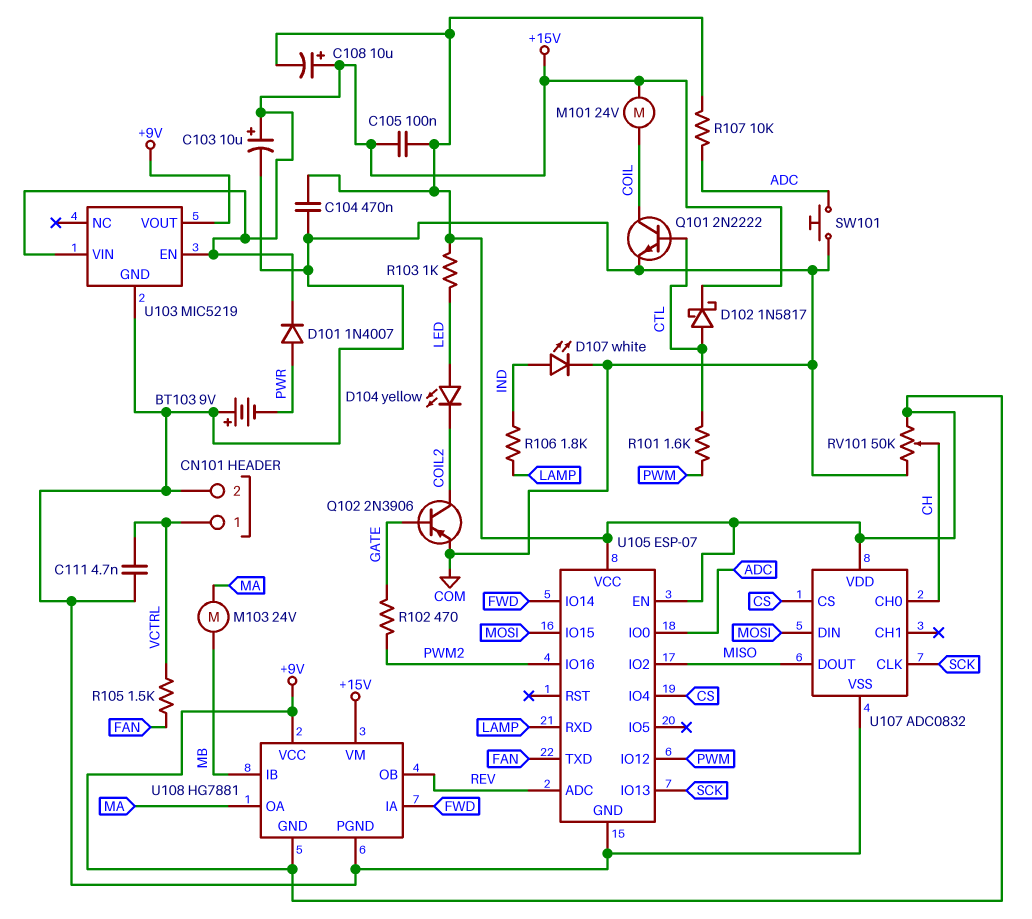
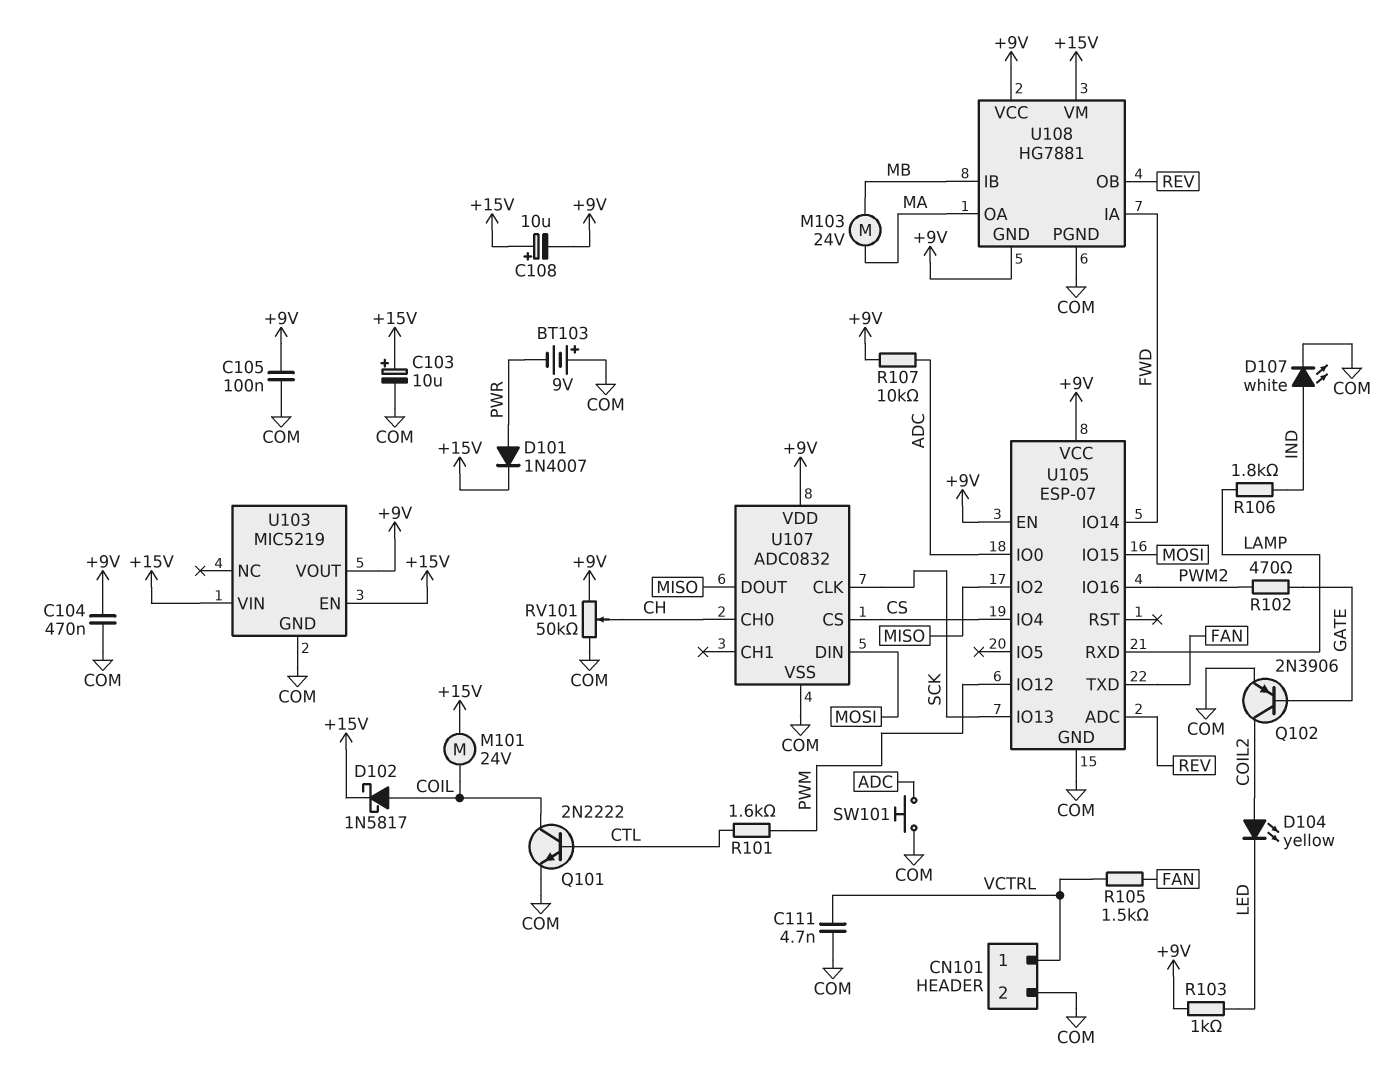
C105: 100nF (+9V, +15V) -> 100nF (+9V, COM)
D102: schottky 1N5817 (A CTL, K +15V) -> schottky 1N5817 (A COIL, K +15V)
D104: LED yellow (A LED, K COIL2) -> LED yellow (A COIL2, K LED)

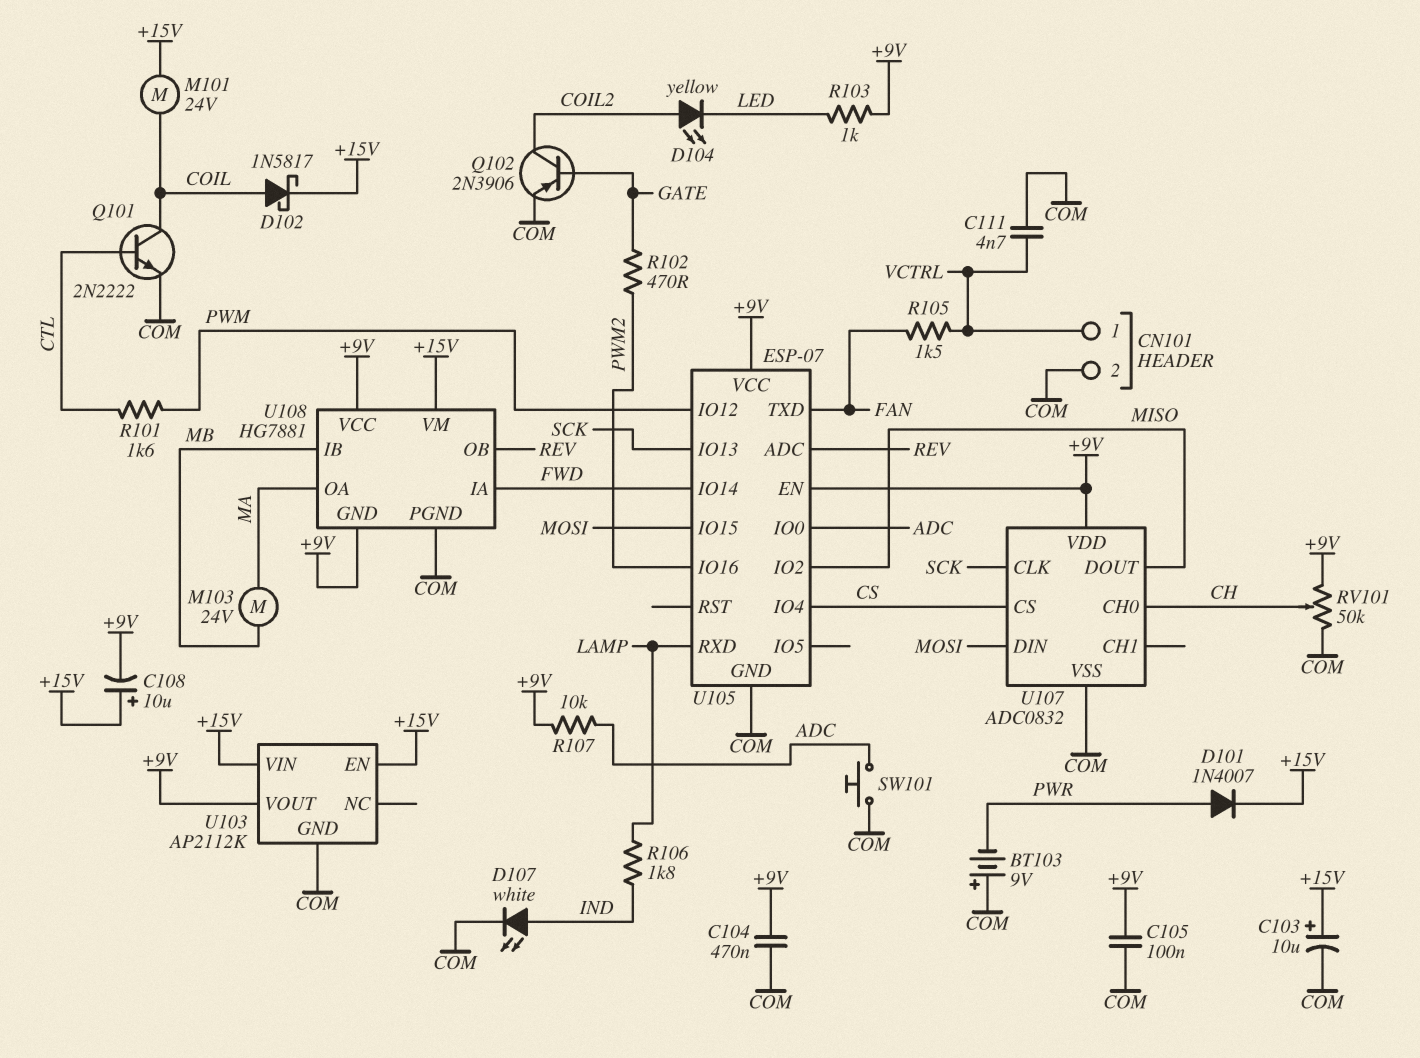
U103: MIC5219 -> AP2112K

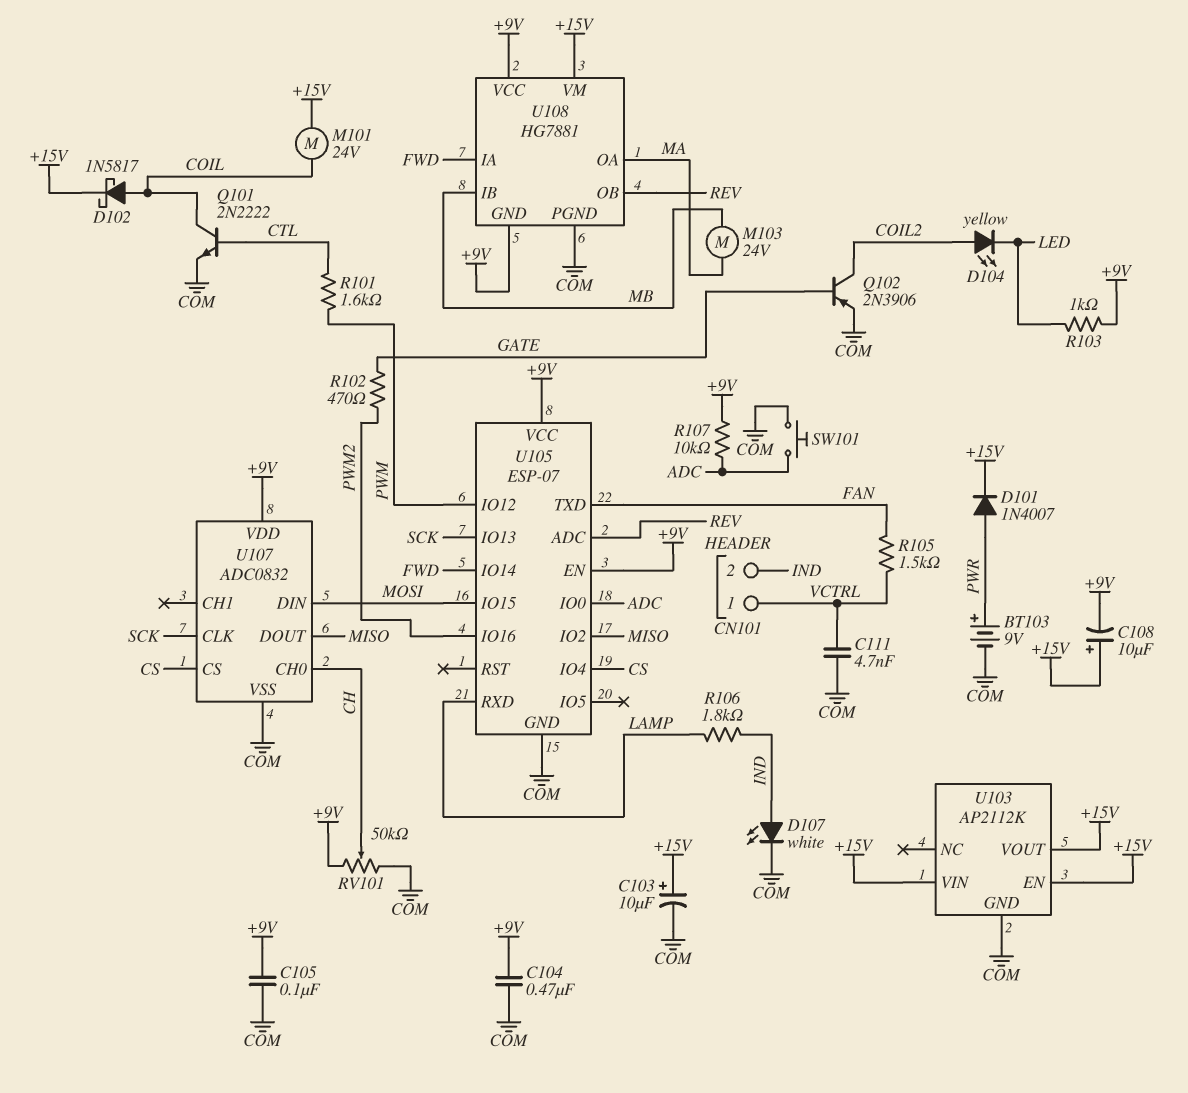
BT103: 9V (plus COM, minus PWR) -> 9V (plus PWR, minus COM)
CN101 pin 2: COM -> IND
U103 pin VOUT: +9V -> +15V

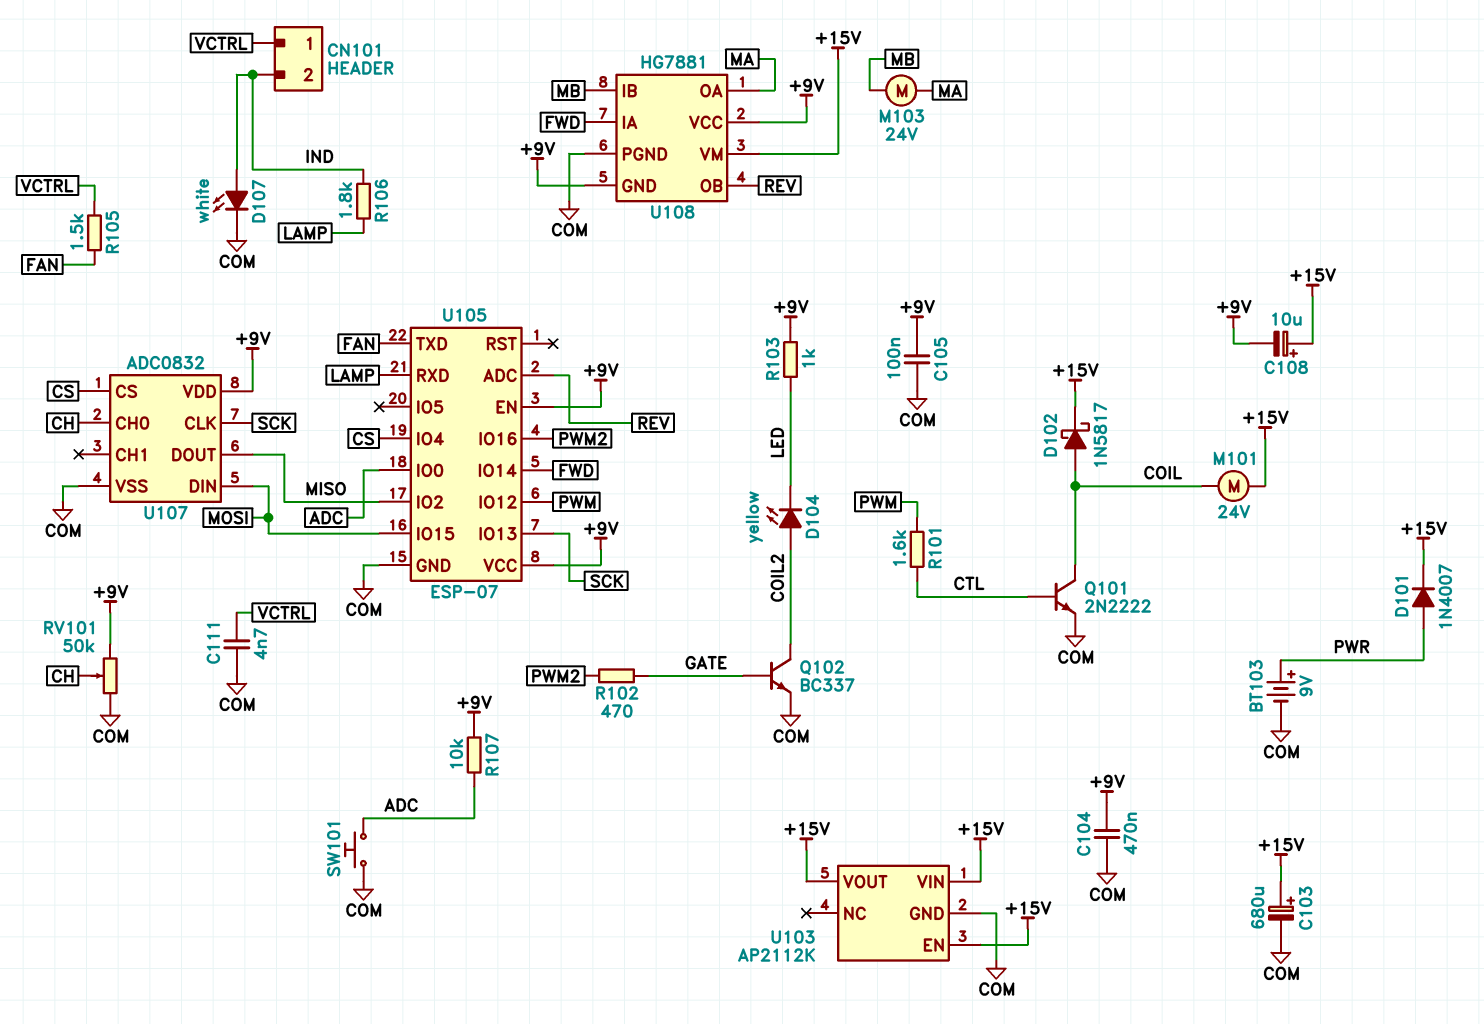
C103: 10uF (plus +15V, minus COM) -> 680uF (plus +15V, minus COM)
Q102: PNP 2N3906 (B GATE, C COIL2, E COM) -> NPN BC337 (B GATE, C COIL2, E COM)

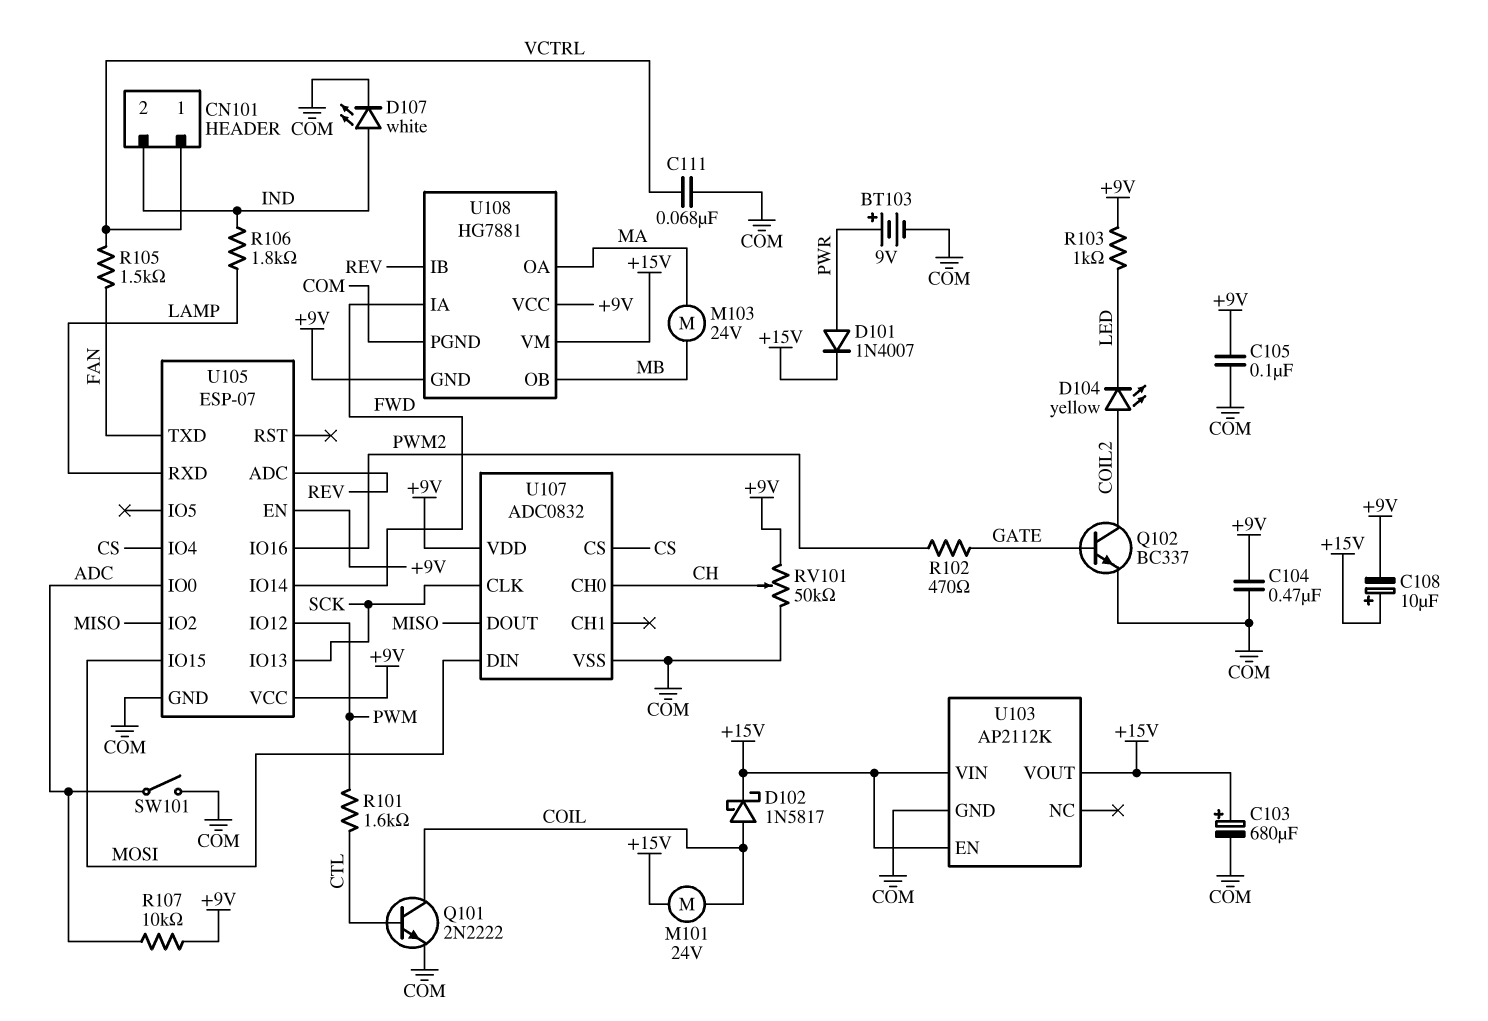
C111: 4.7nF (COM, VCTRL) -> 68nF (COM, VCTRL)
SW101: button (ADC, COM) -> switch (ADC, COM)
U108 pin IB: MB -> REV
U108 pin OB: REV -> MB

